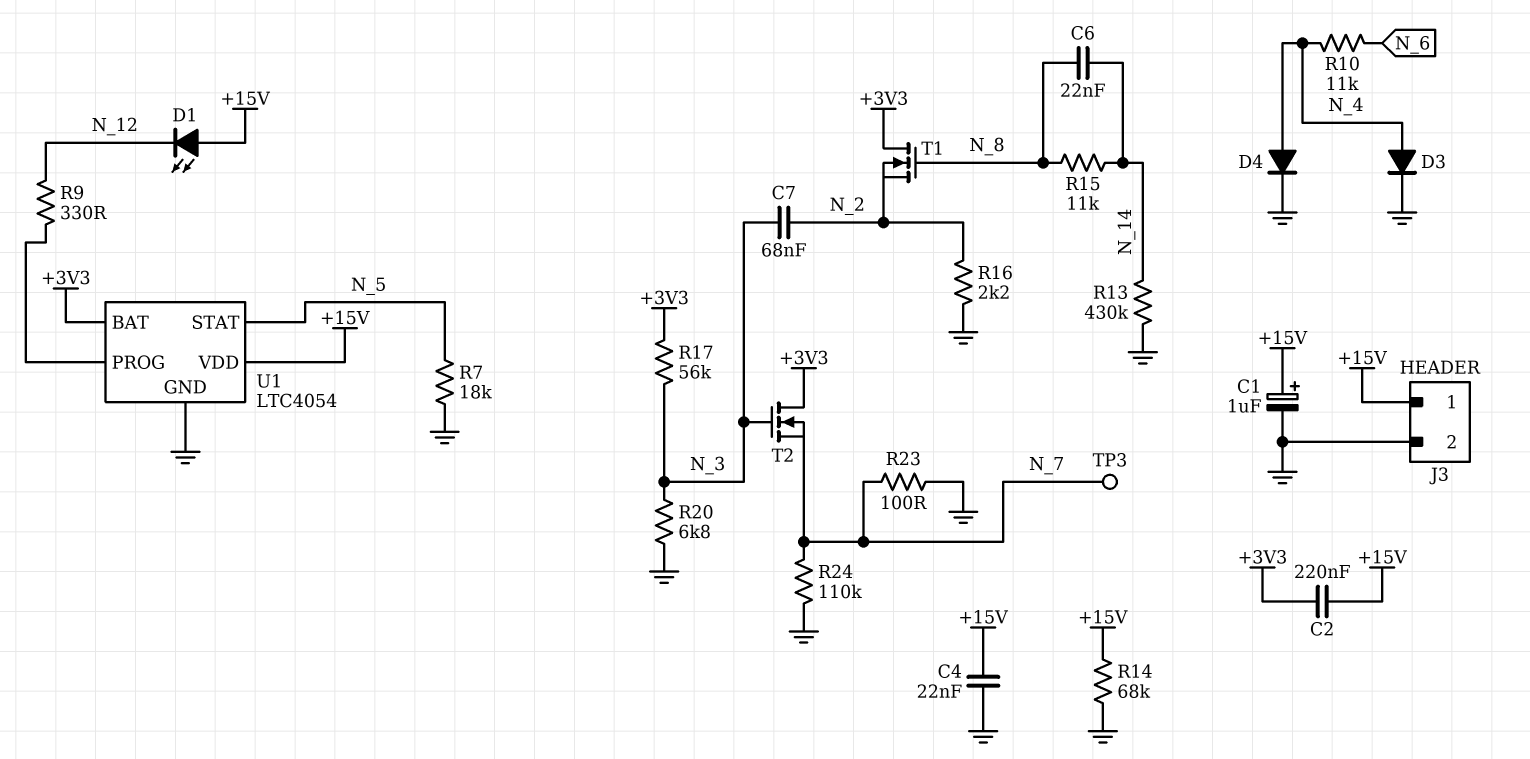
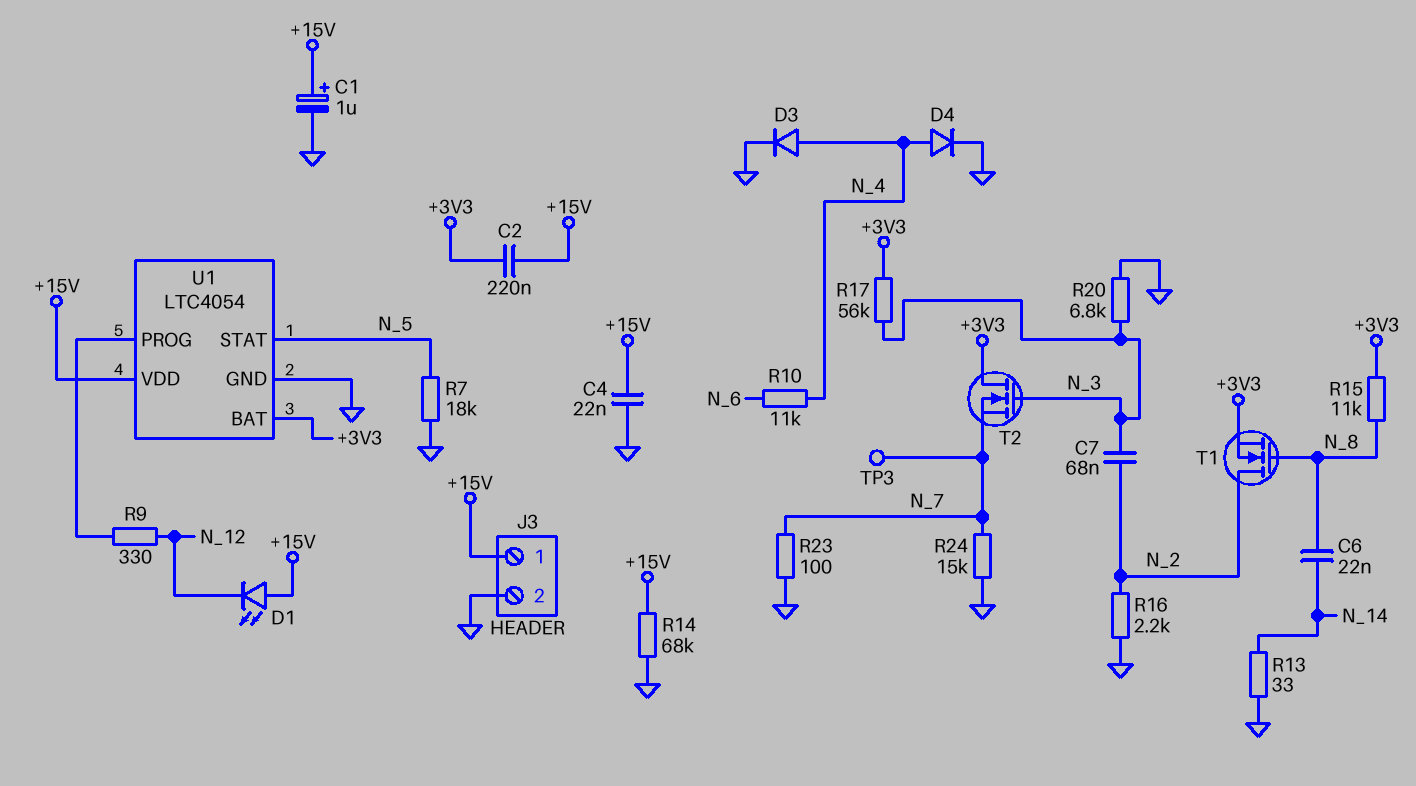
R13: 430k (GND, N_14) -> 33 (GND, N_14)
R15: 11k (N_8, N_14) -> 11k (+3V3, N_8)
R24: 110k (GND, N_7) -> 15k (GND, N_7)
T1: NMOS (G N_8, D +3V3, S N_2) -> NMOS (G N_8, D N_2, S +3V3)

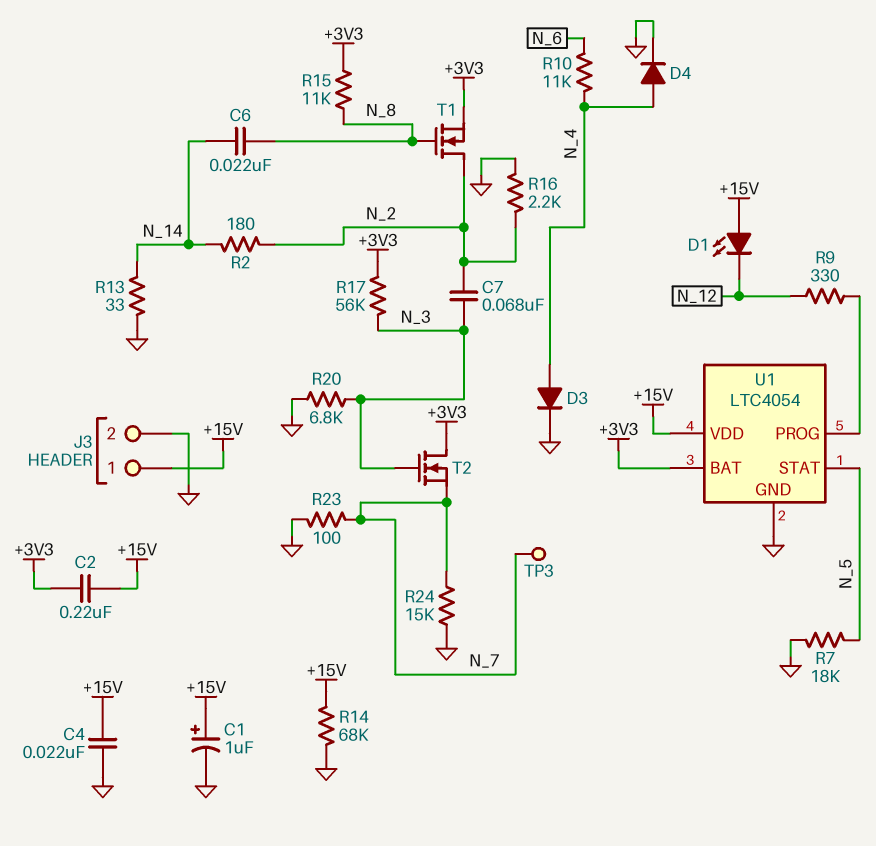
R2: none -> 180 (N_2, N_14)

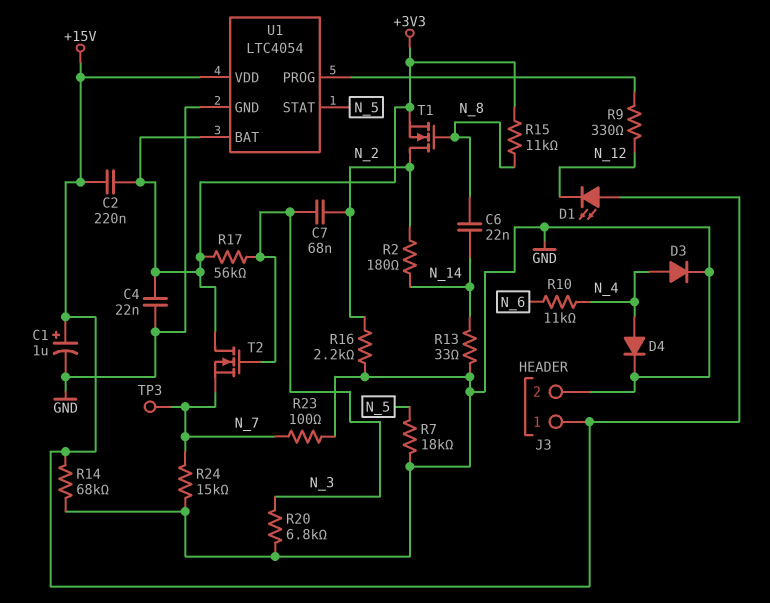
C4: 22nF (+15V, GND) -> 22nF (+3V3, GND)

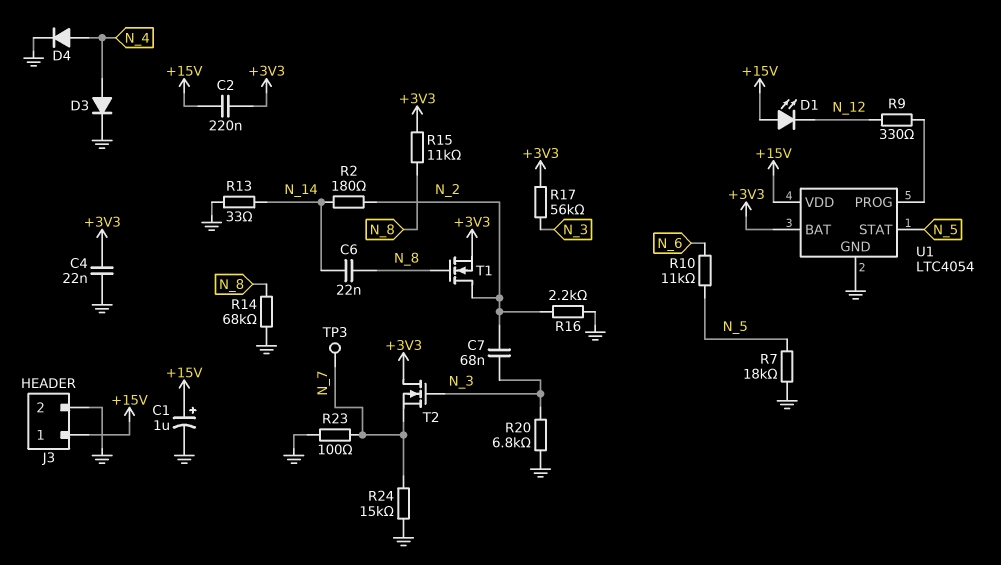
R10: 11k (N_4, N_6) -> 11k (N_5, N_6)
R14: 68k (+15V, GND) -> 68k (GND, N_8)

